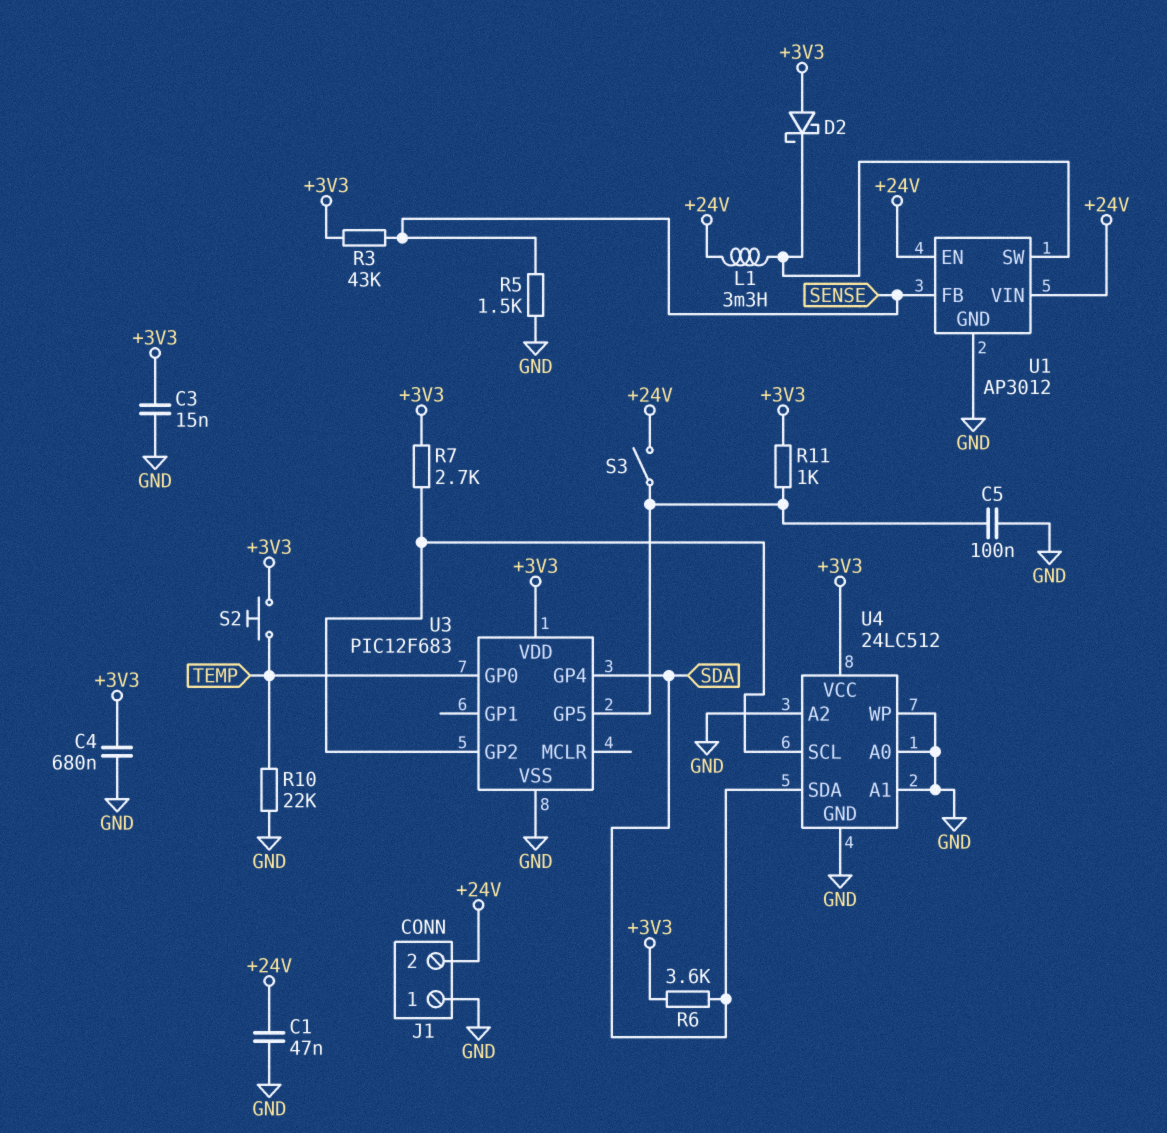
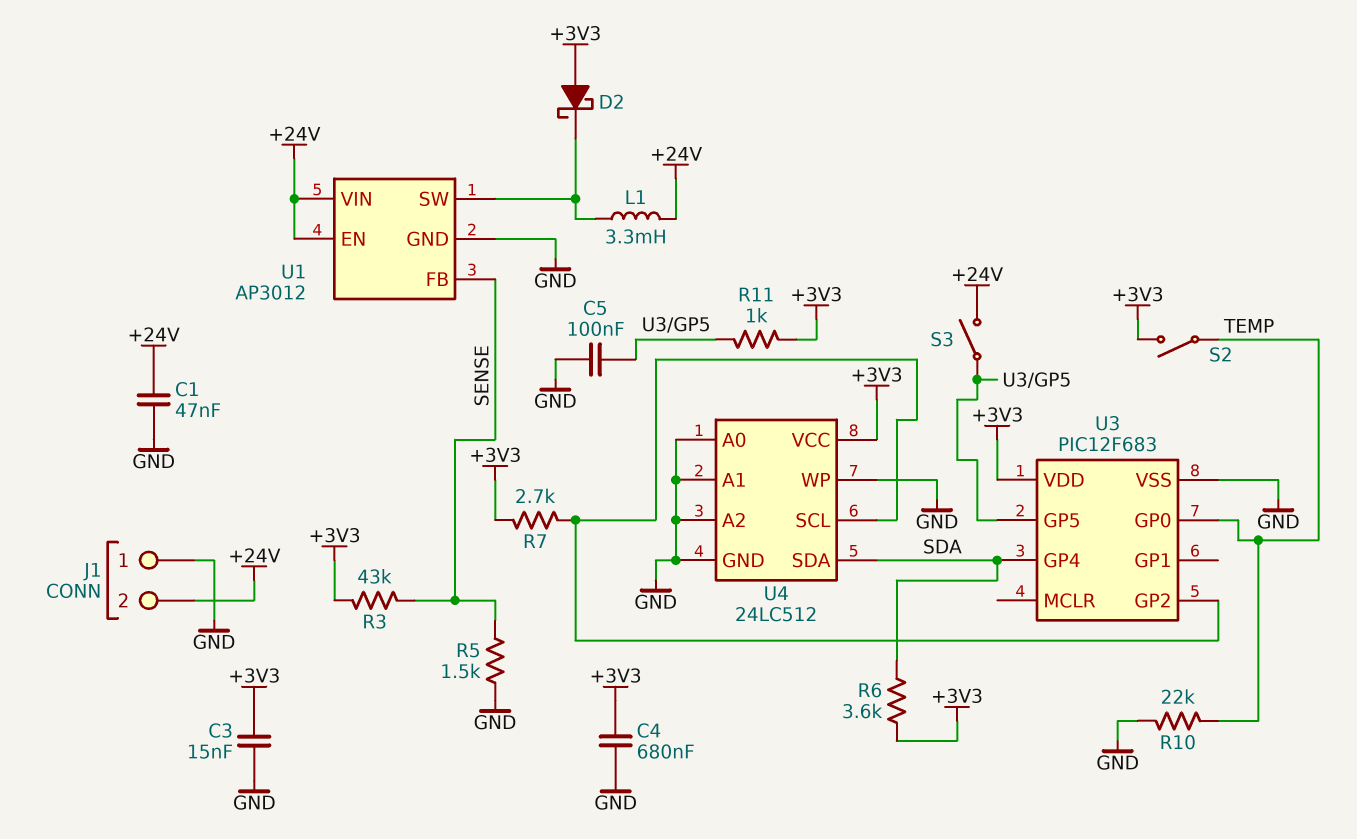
S2: button (+3V3, TEMP) -> switch (+3V3, TEMP)

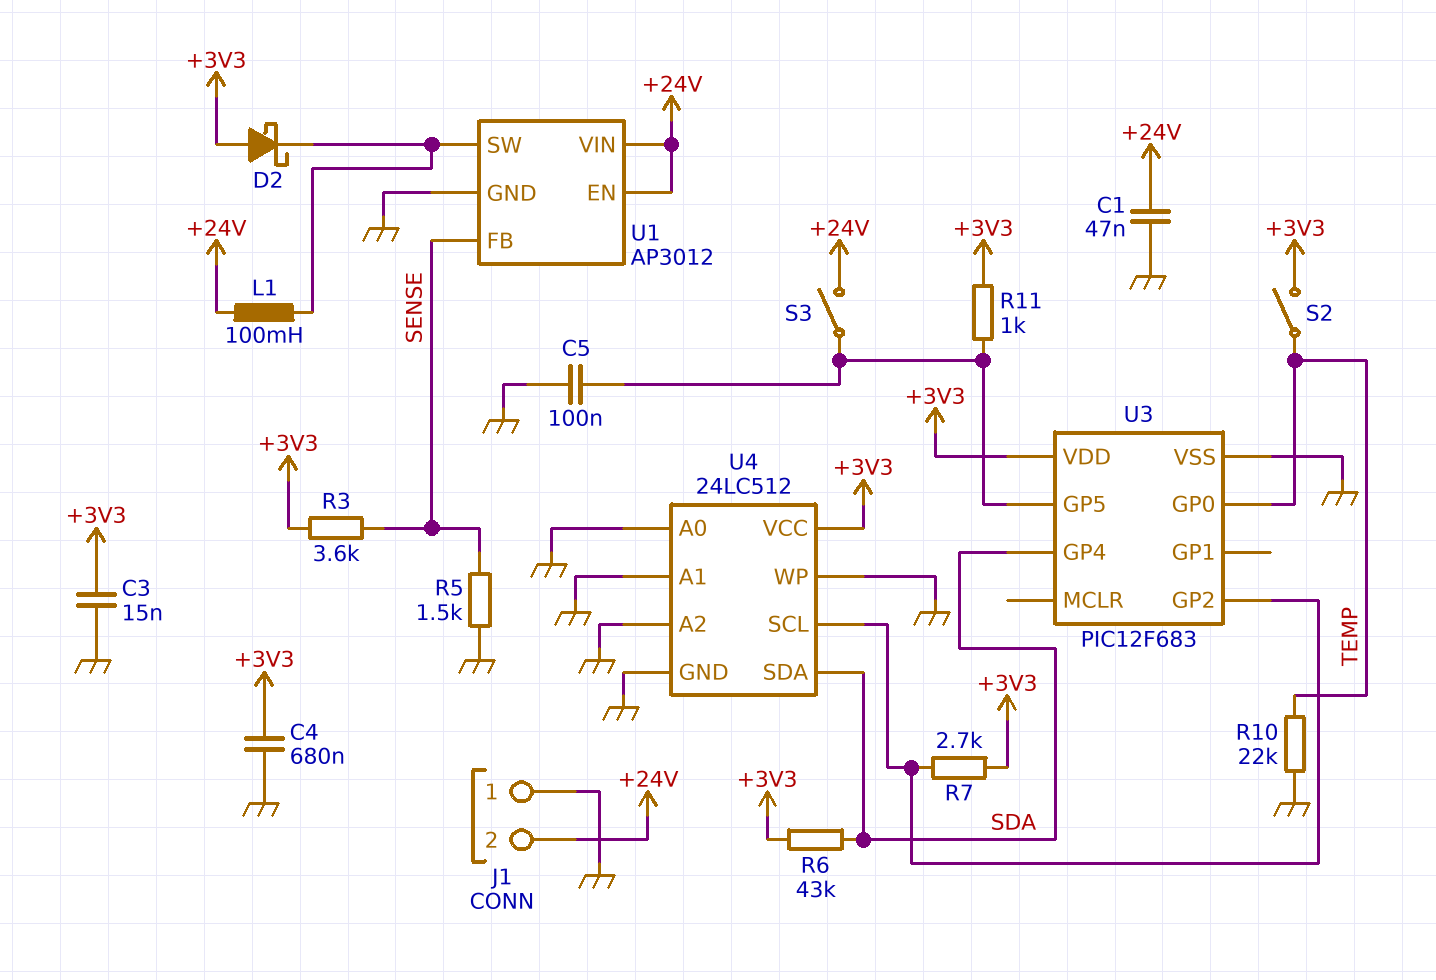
L1: 3.3mH (+24V, U1/SW) -> 100mH (+24V, U1/SW)
R3: 43k (+3V3, SENSE) -> 3.6k (+3V3, SENSE)
R6: 3.6k (+3V3, SDA) -> 43k (+3V3, SDA)

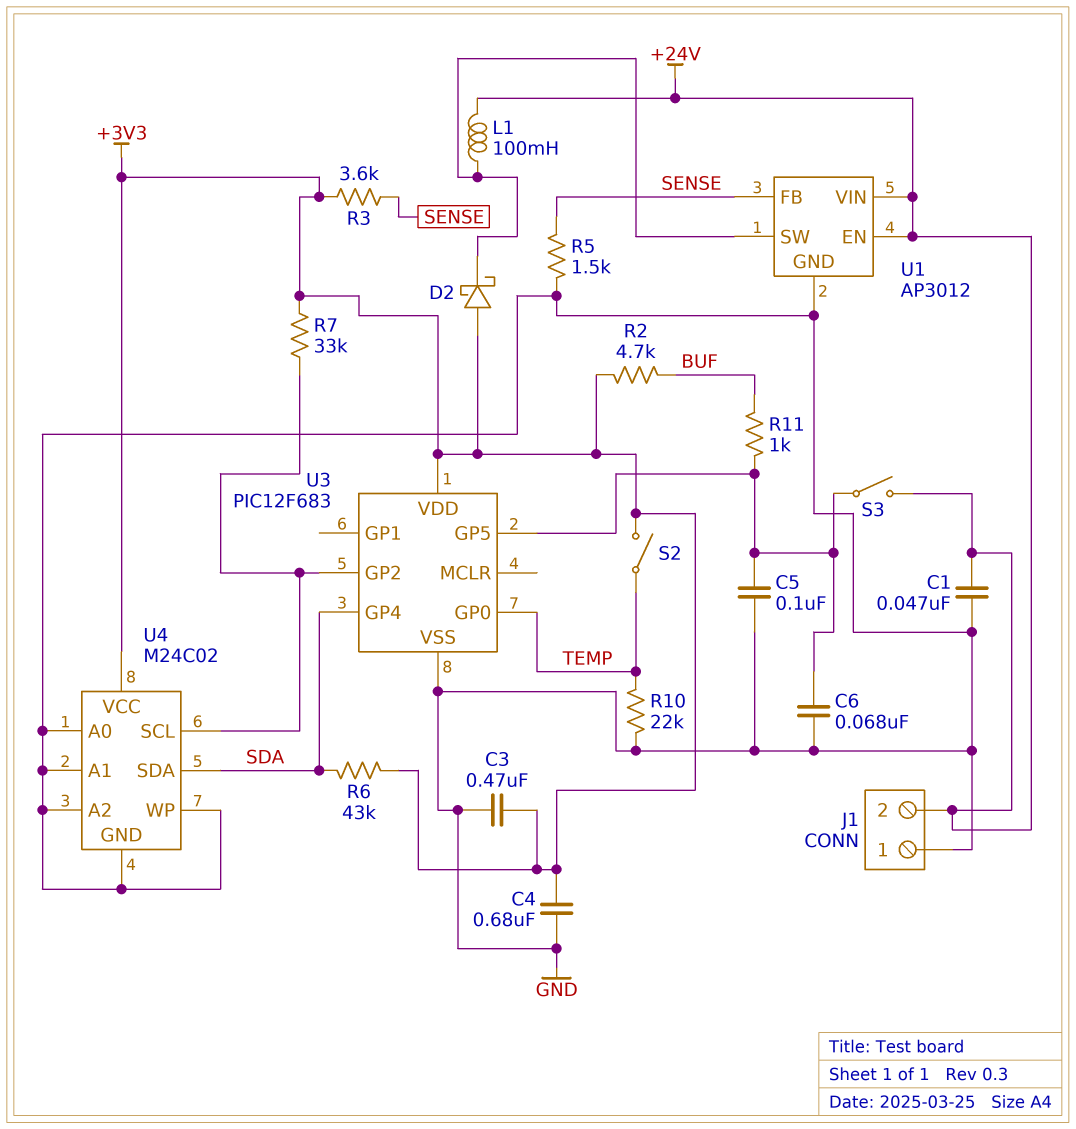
C3: 15nF (+3V3, GND) -> 470nF (+3V3, GND)
C6: none -> 68nF (GND, U3/GP5)
R2: none -> 4.7k (+3V3, BUF)
R7: 2.7k (+3V3, U3/GP2) -> 33k (+3V3, U3/GP2)
R11: 1k (+3V3, U3/GP5) -> 1k (BUF, U3/GP5)
U4: 24LC512 -> M24C02

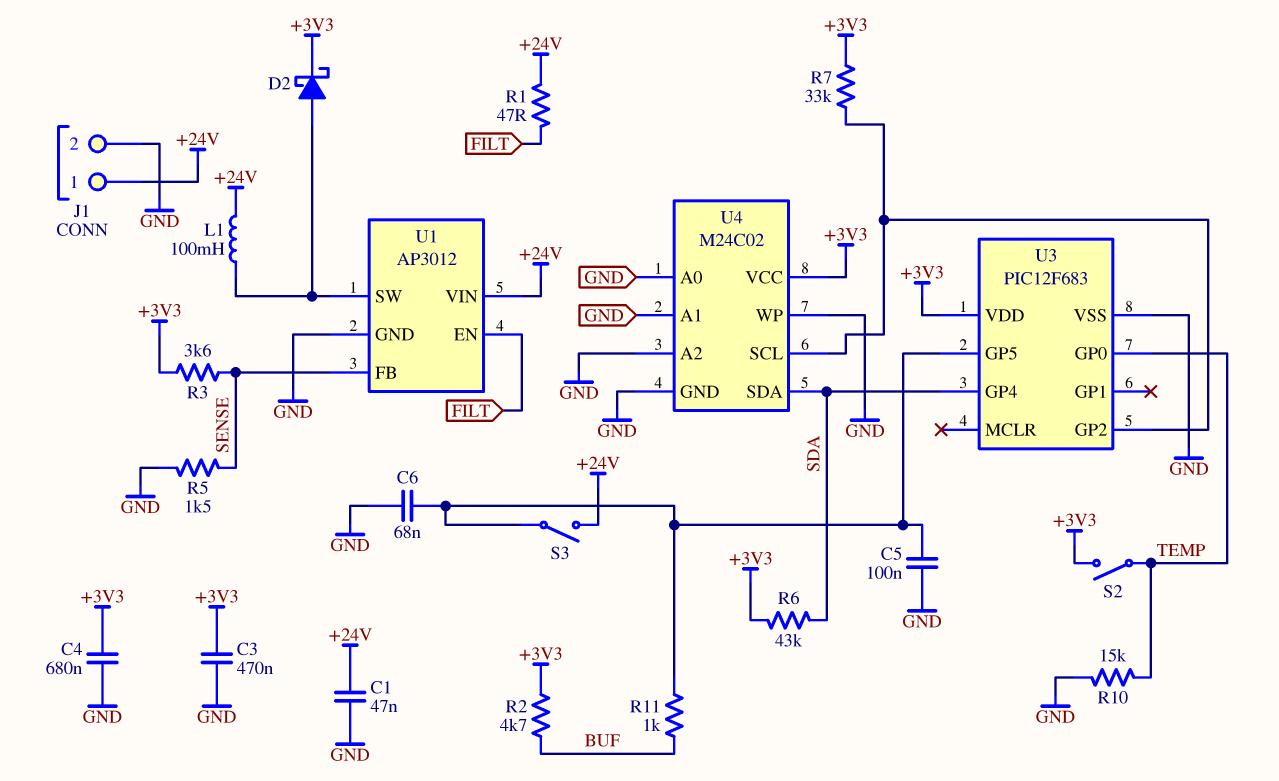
D2: schottky (A +3V3, K U1/SW) -> schottky (A U1/SW, K +3V3)
J1 pin 1: GND -> +24V
J1 pin 2: +24V -> GND
R1: none -> 47 (+24V, FILT)
R10: 22k (GND, TEMP) -> 15k (GND, TEMP)
U1 pin EN: +24V -> FILT

